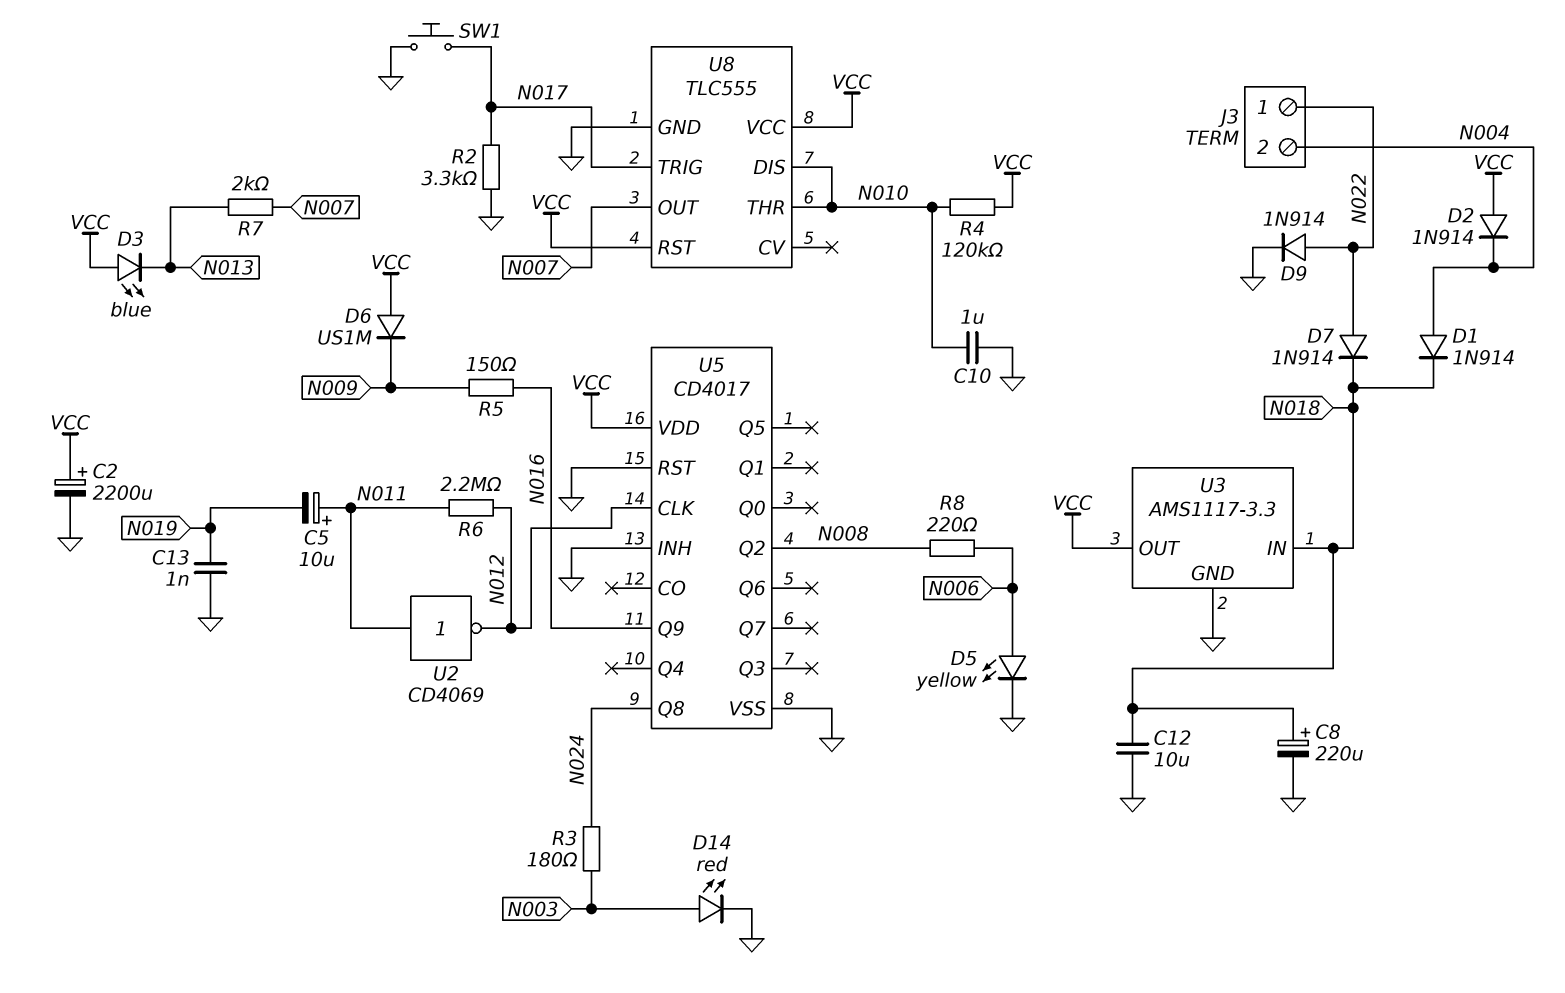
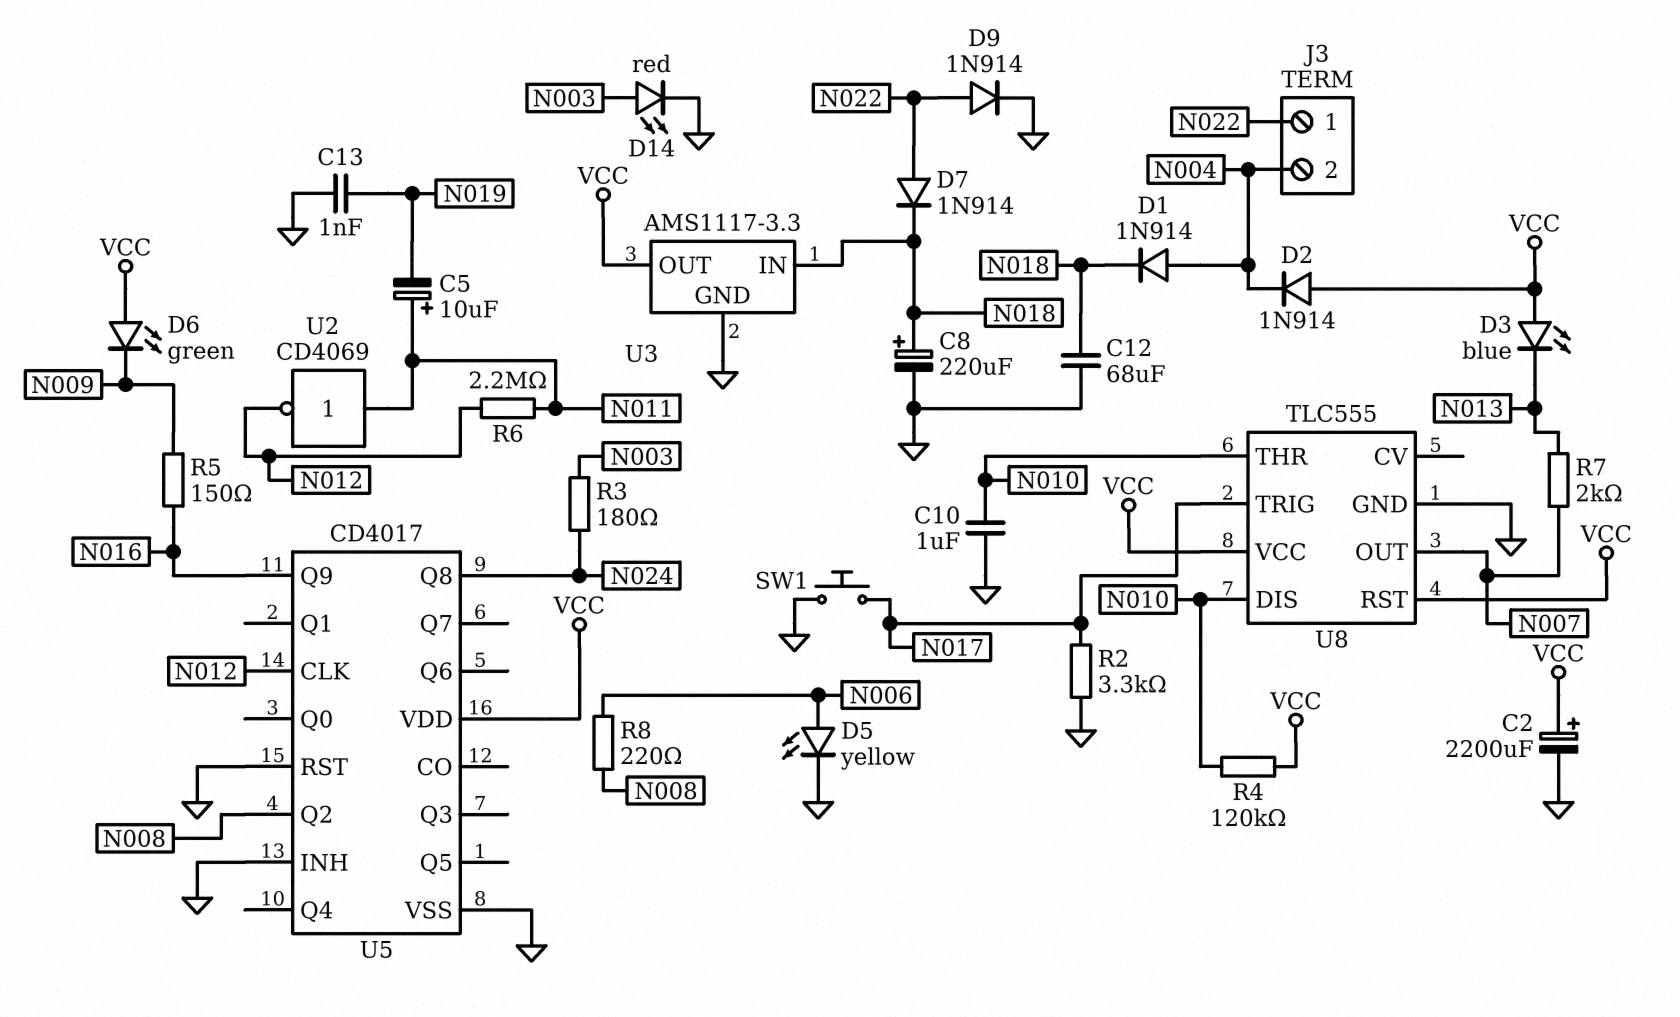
C12: 10uF (GND, N018) -> 68uF (GND, N018)
D6: diode US1M (A VCC, K N009) -> LED green (A VCC, K N009)

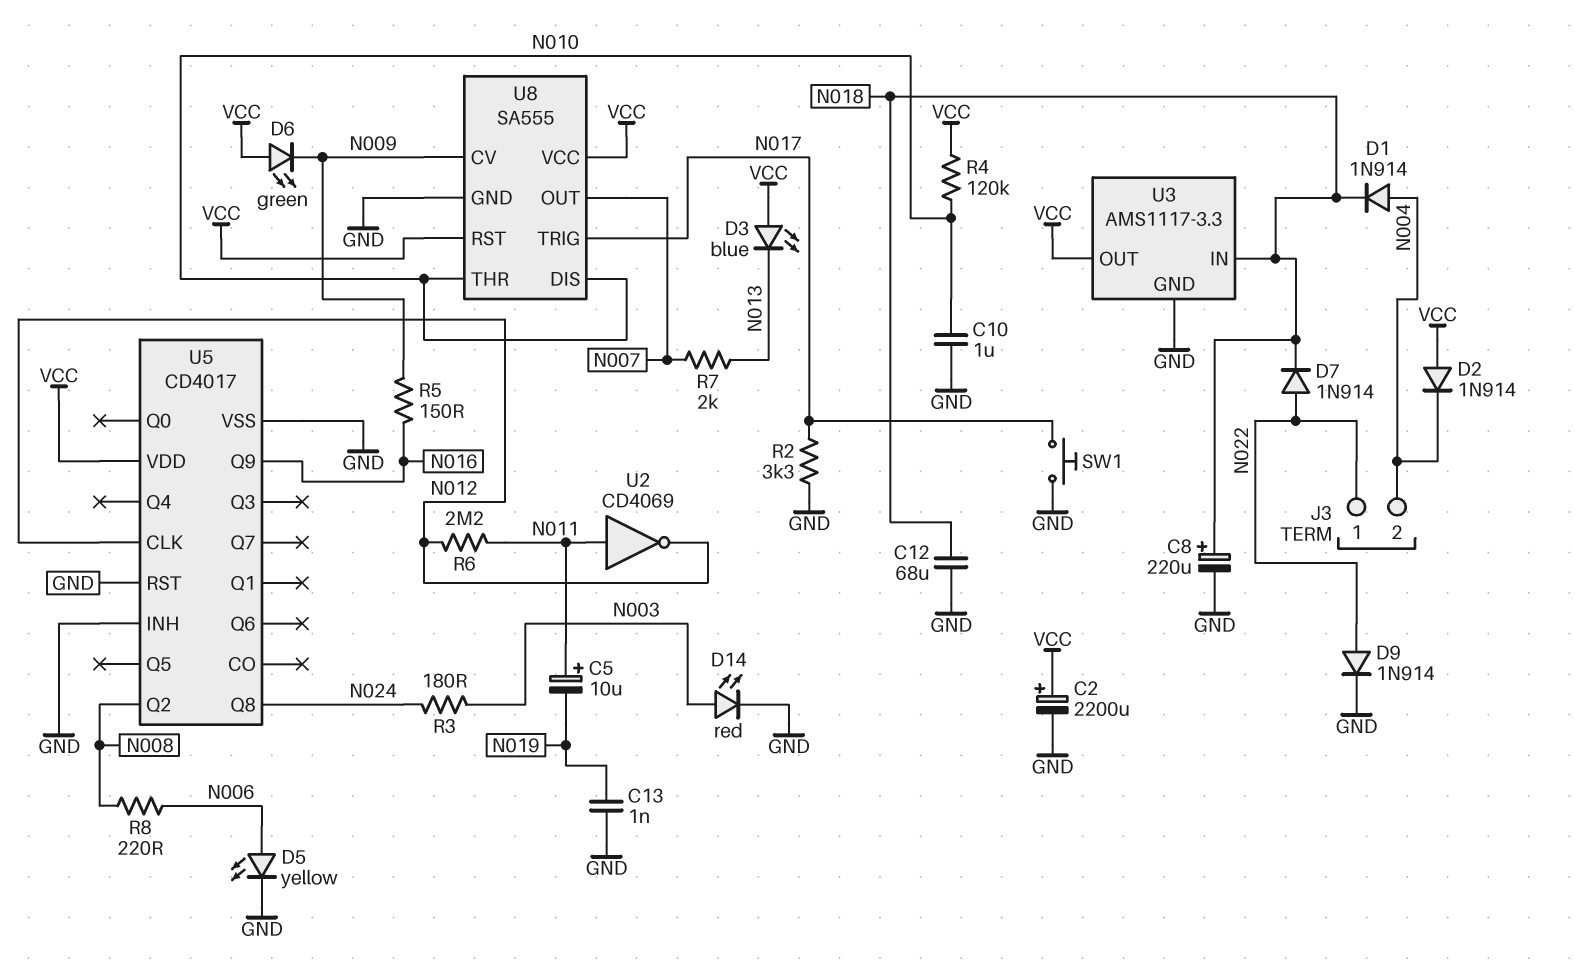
U8: TLC555 -> SA555
U8 pin CV: none -> N009

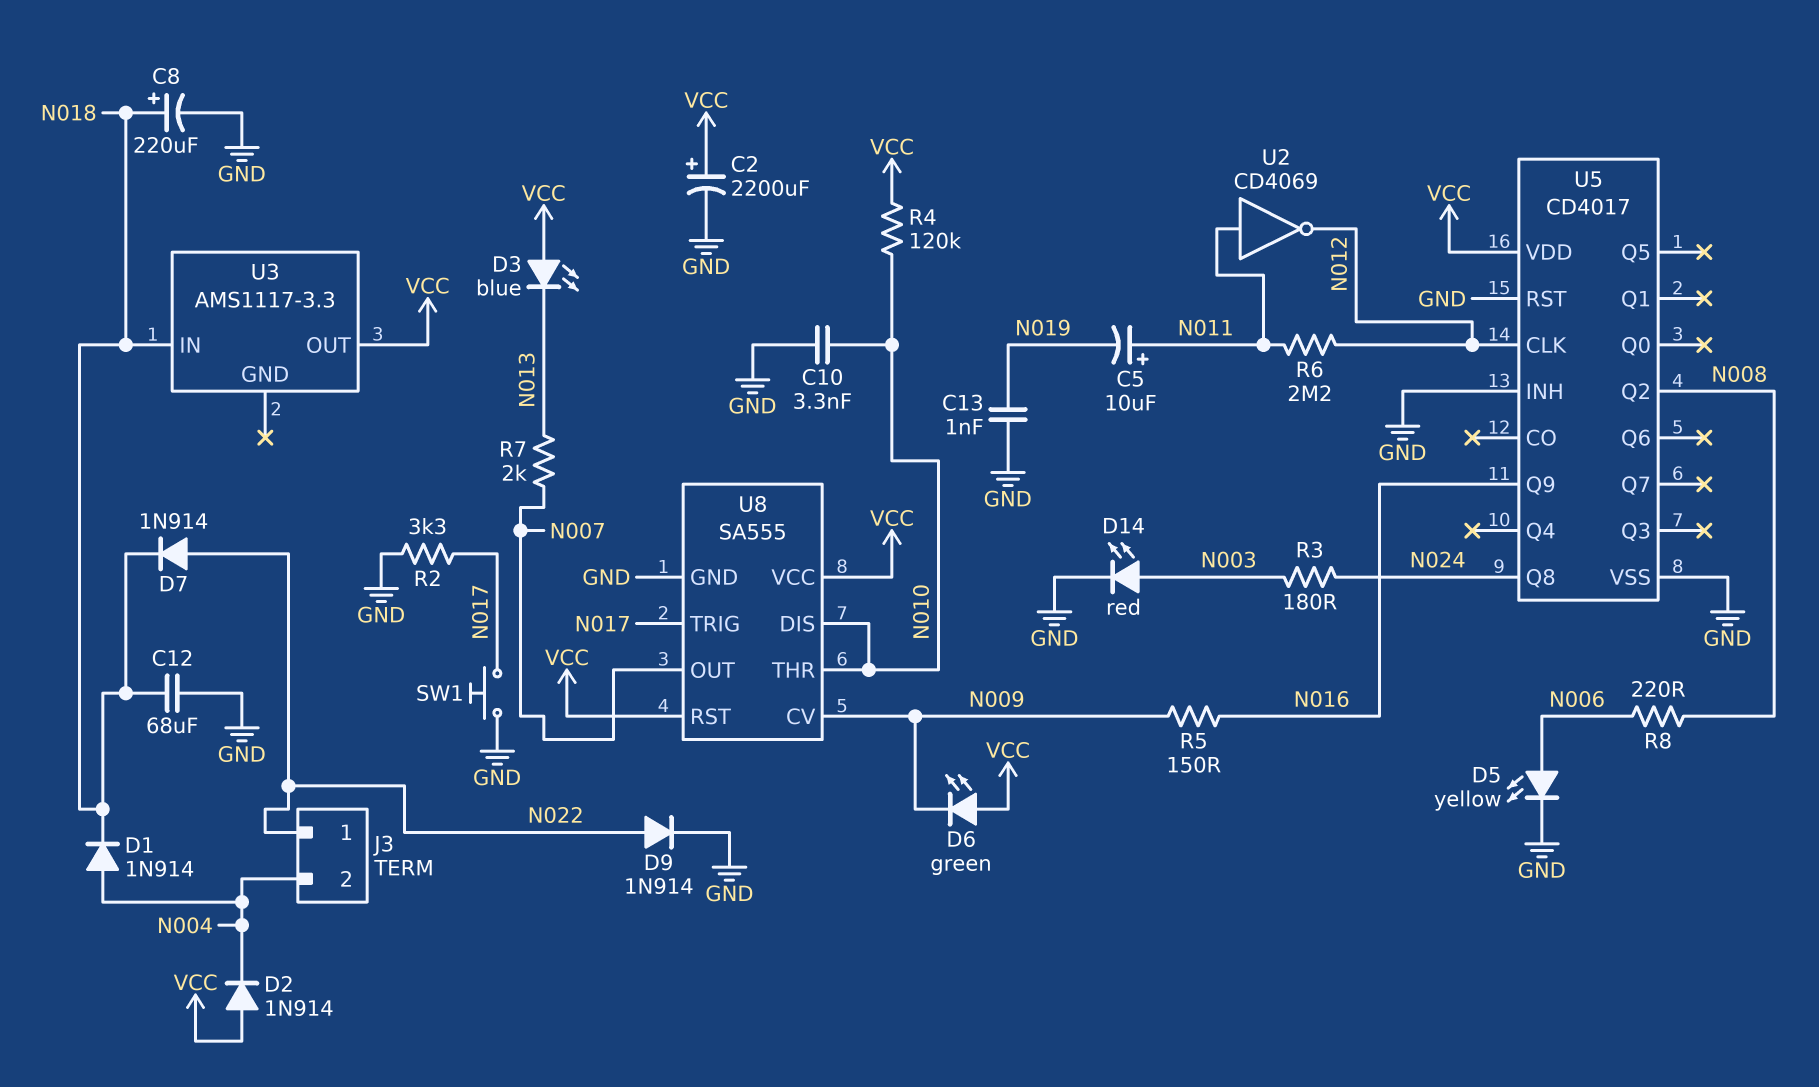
C10: 1uF (GND, N010) -> 3.3nF (GND, N010)
U3 pin GND: GND -> none

